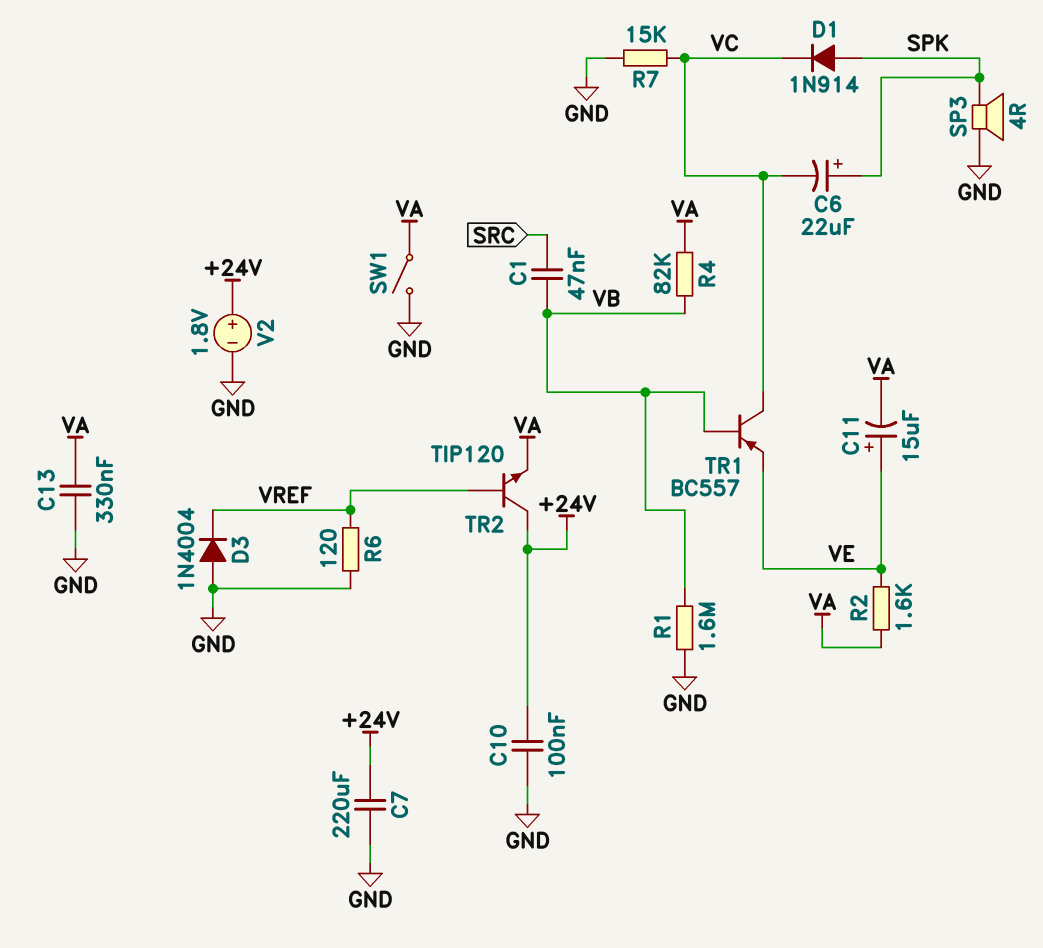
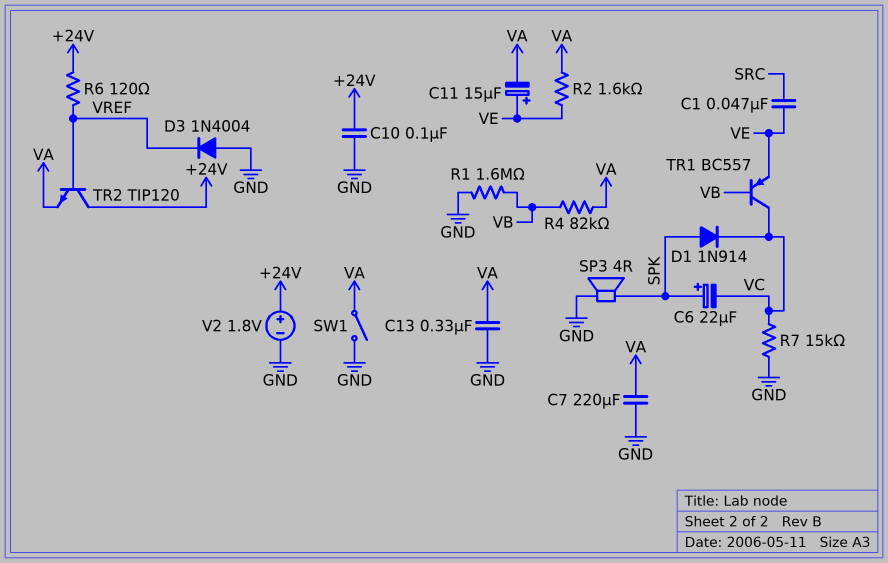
C1: 47nF (SRC, VB) -> 47nF (SRC, VE)
C7: 220uF (+24V, GND) -> 220uF (GND, VA)
R6: 120 (GND, VREF) -> 120 (+24V, VREF)

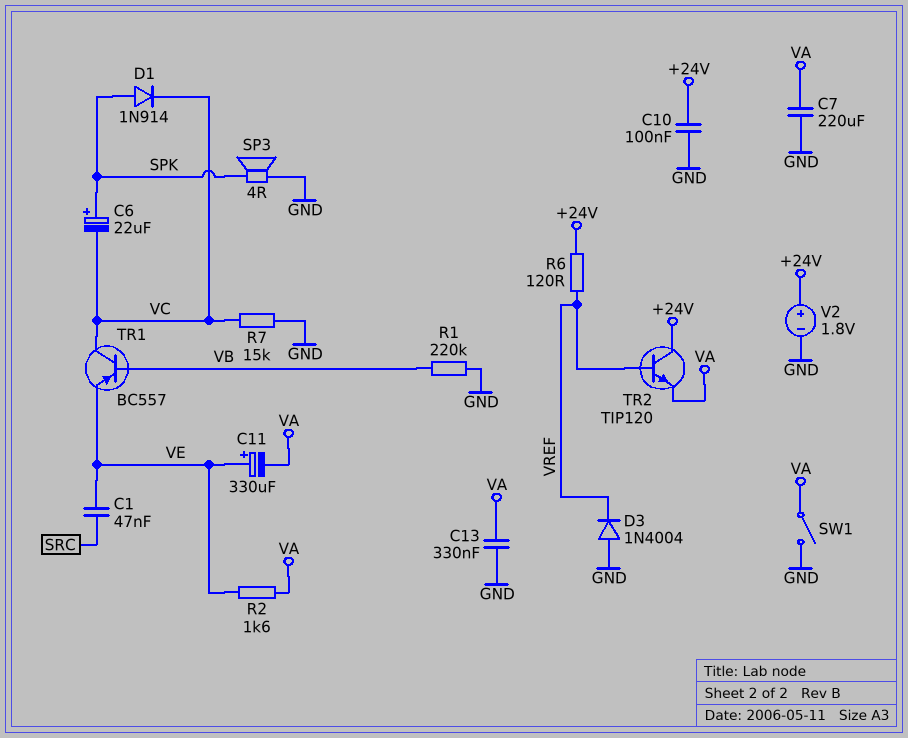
C11: 15uF (plus VE, minus VA) -> 330uF (plus VE, minus VA)
R1: 1.6M (GND, VB) -> 220k (GND, VB)
R4: 82k (VA, VB) -> none

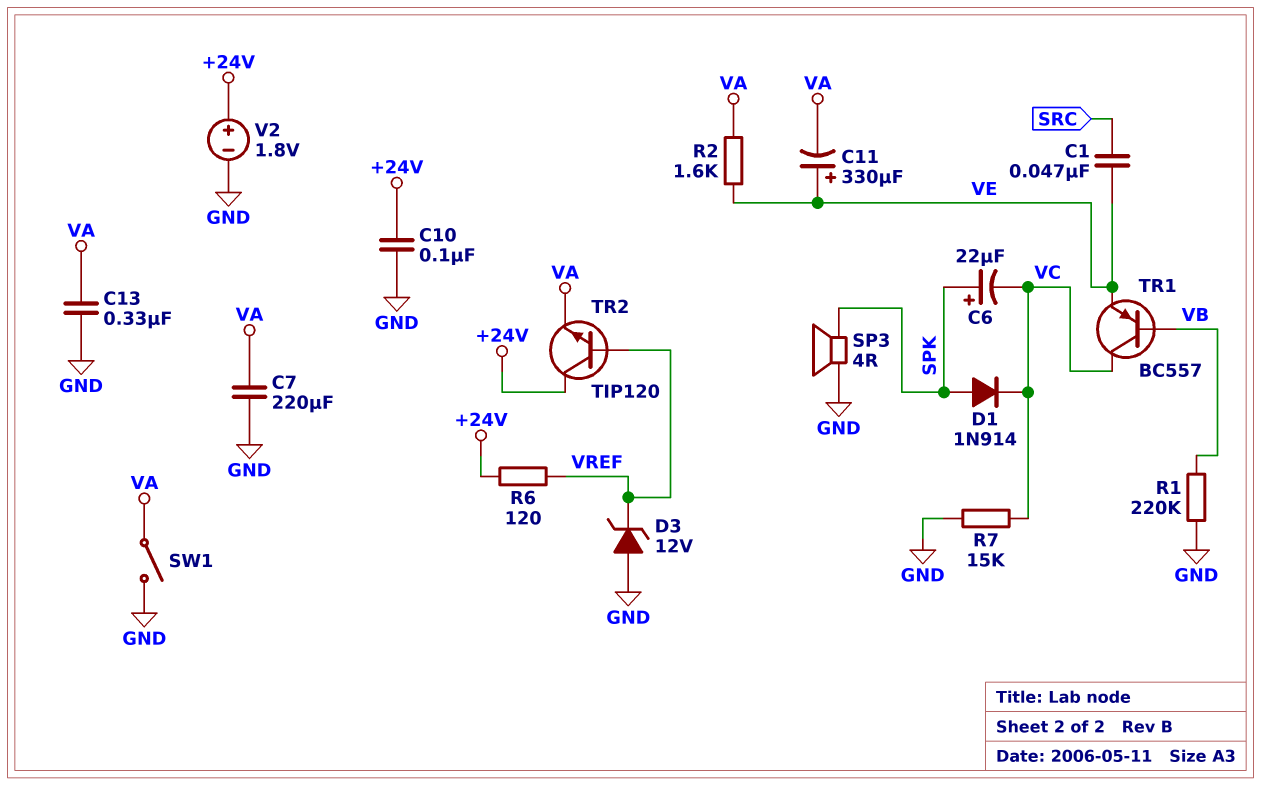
D3: diode 1N4004 (A GND, K VREF) -> zener 12V (A GND, K VREF)

